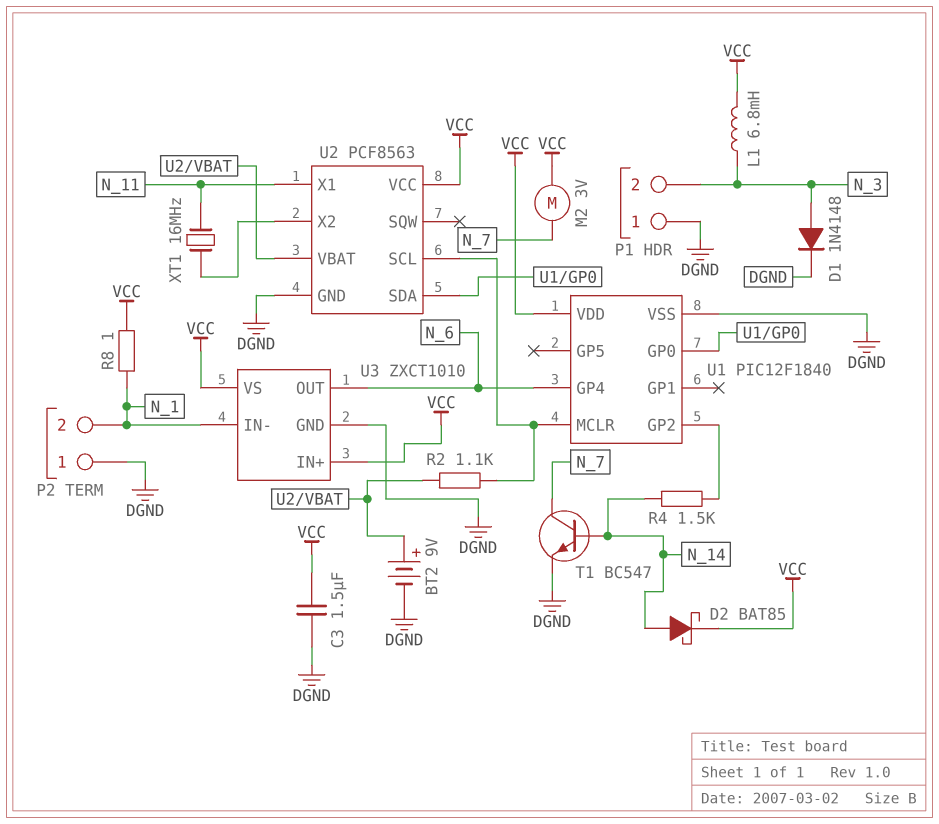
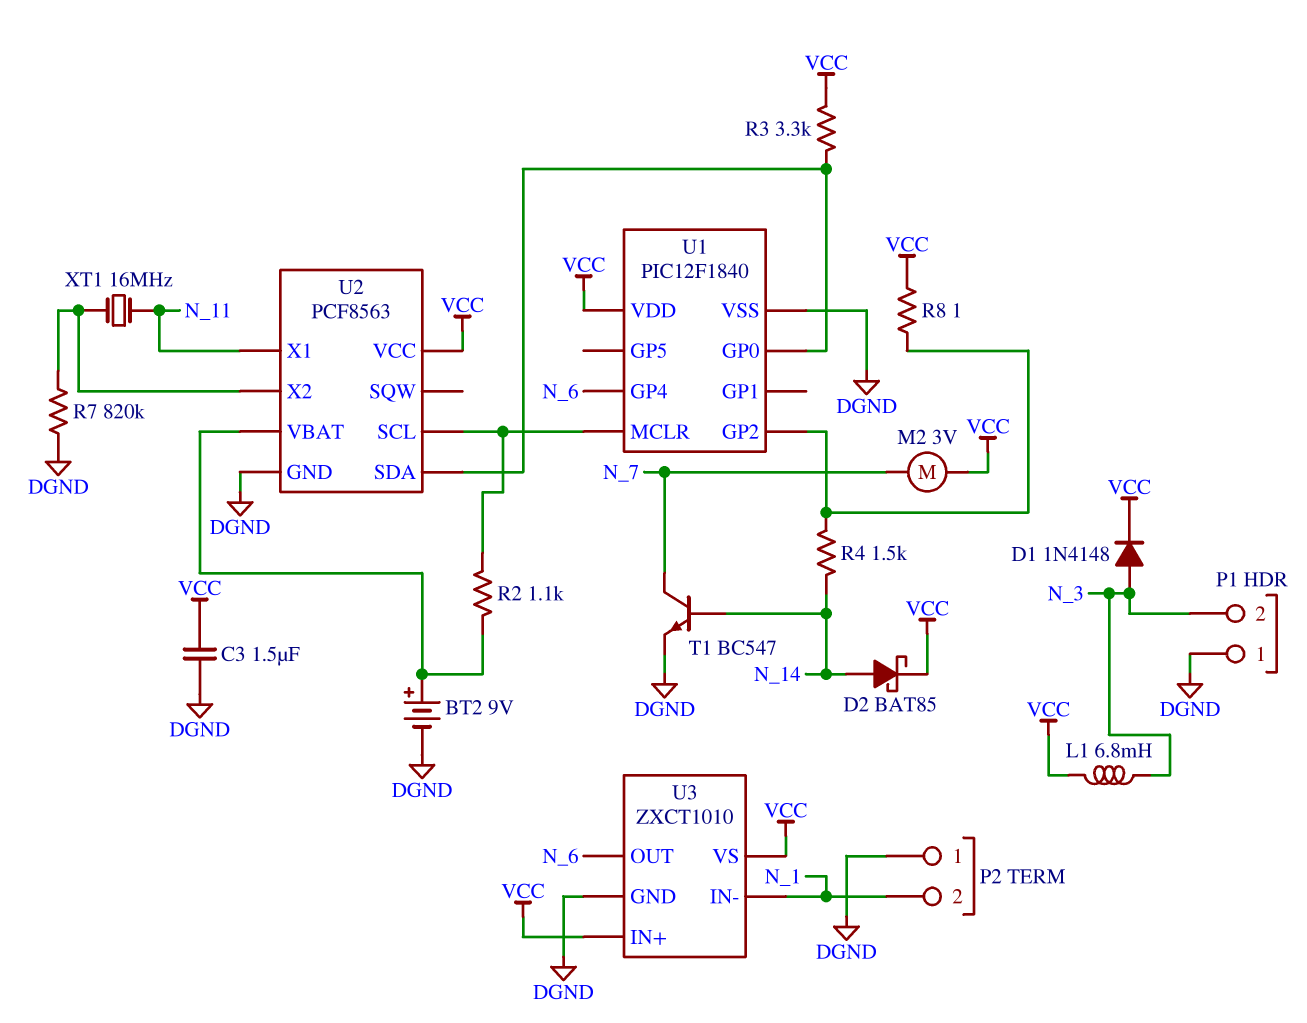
D1: diode 1N4148 (A N_3, K DGND) -> diode 1N4148 (A N_3, K VCC)
R3: none -> 3.3k (U1/GP0, VCC)
R7: none -> 820k (DGND, U2/X2)
R8: 1 (N_1, VCC) -> 1 (U1/GP2, VCC)

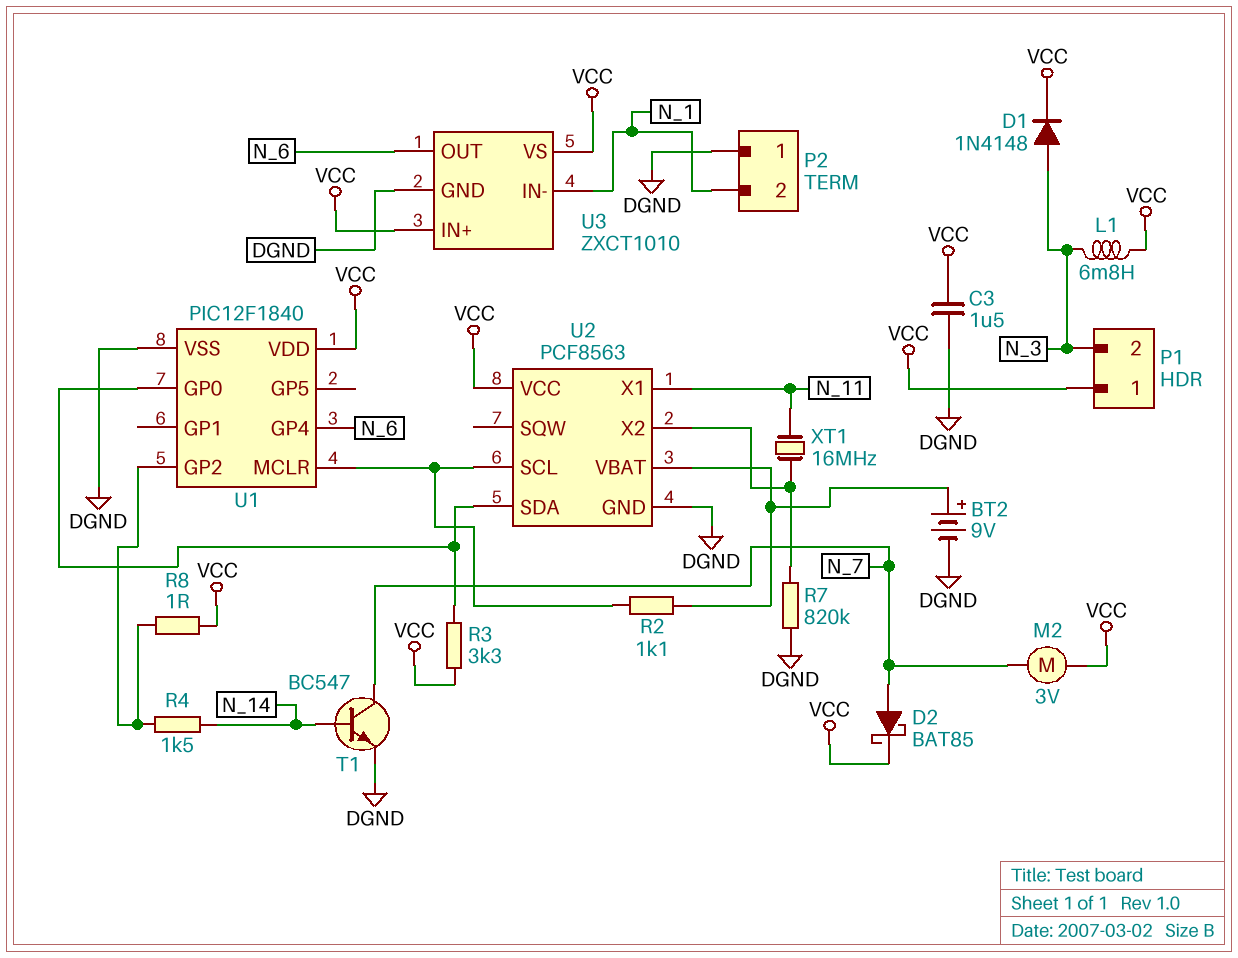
D2: schottky BAT85 (A N_14, K VCC) -> schottky BAT85 (A N_7, K VCC)
P1 pin 1: DGND -> VCC

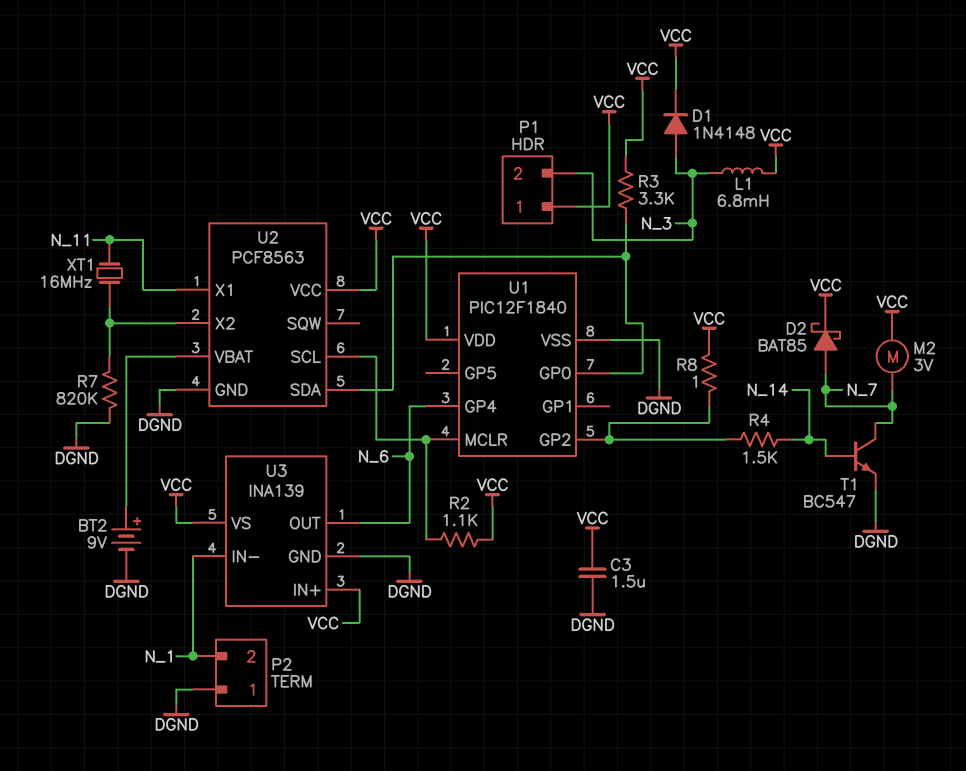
R2: 1.1k (U1/MCLR, U2/VBAT) -> 1.1k (U1/MCLR, VCC)
U3: ZXCT1010 -> INA139

